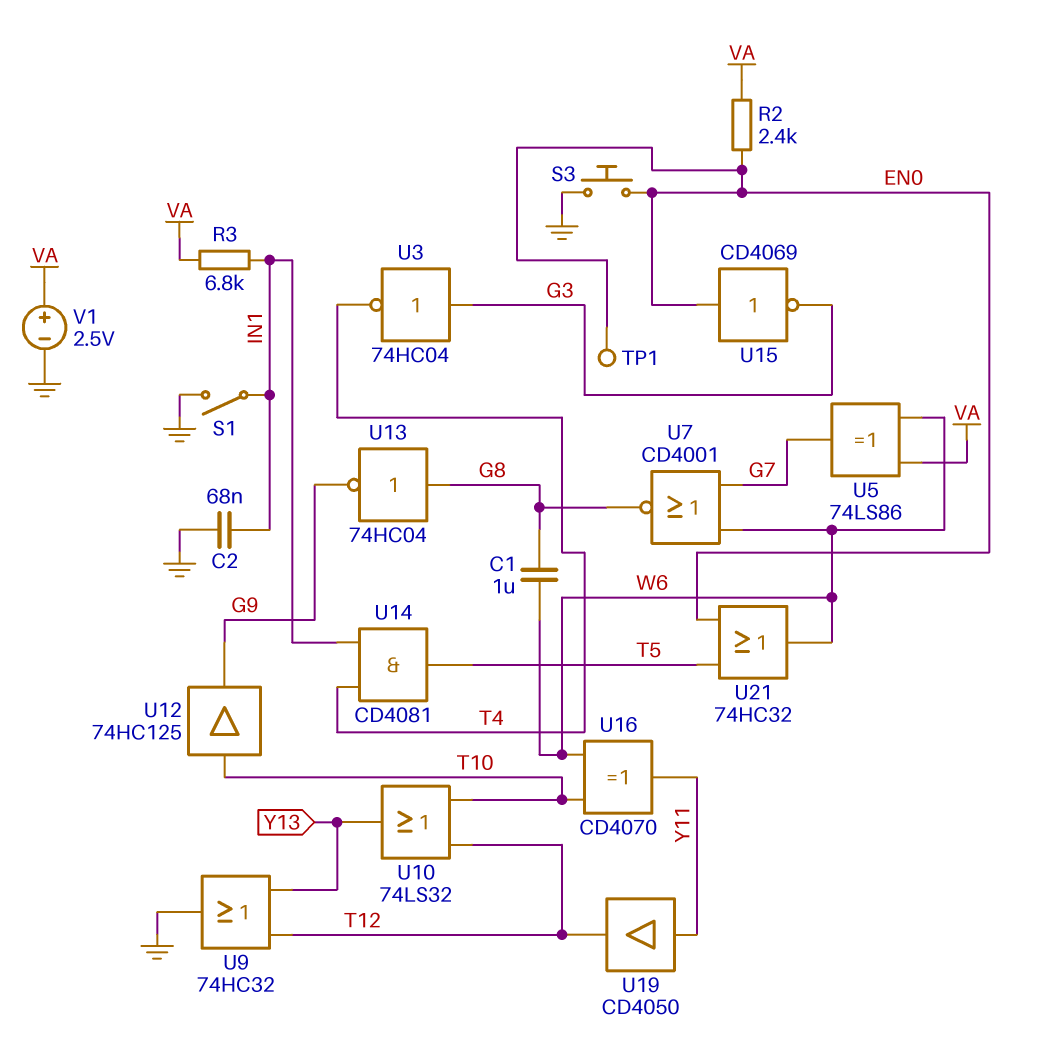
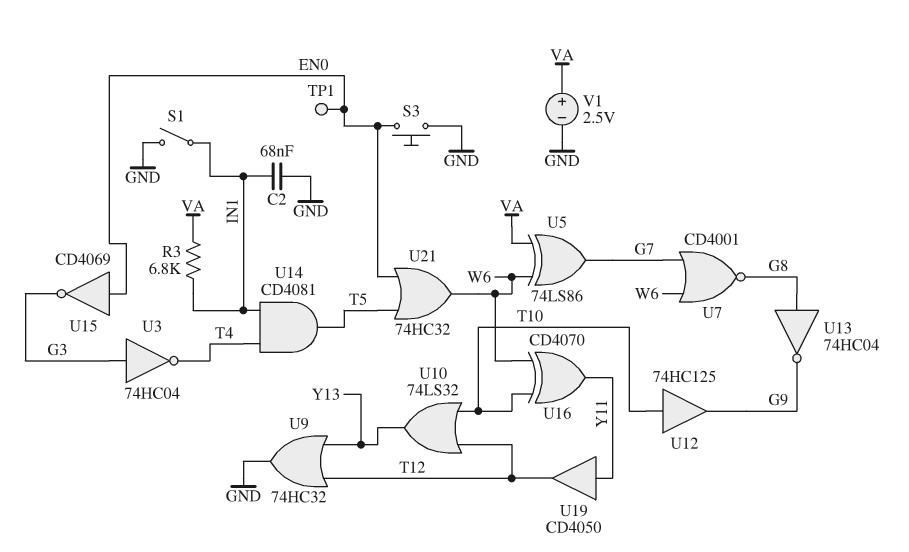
C1: 1uF (G8, W6) -> none
R2: 2.4k (EN0, VA) -> none

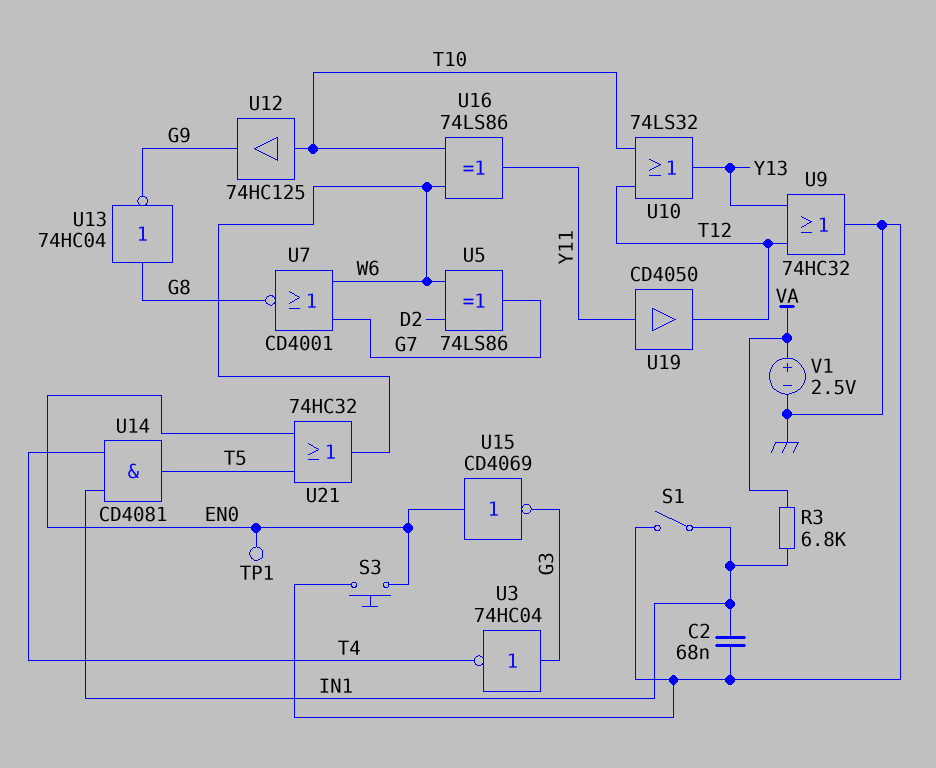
U5: XOR 74LS86 (in VA, in W6, out G7) -> XOR 74LS86 (in D2, in W6, out G7)
U16: XOR CD4070 (in T10, in W6, out Y11) -> XOR 74LS86 (in T10, in W6, out Y11)

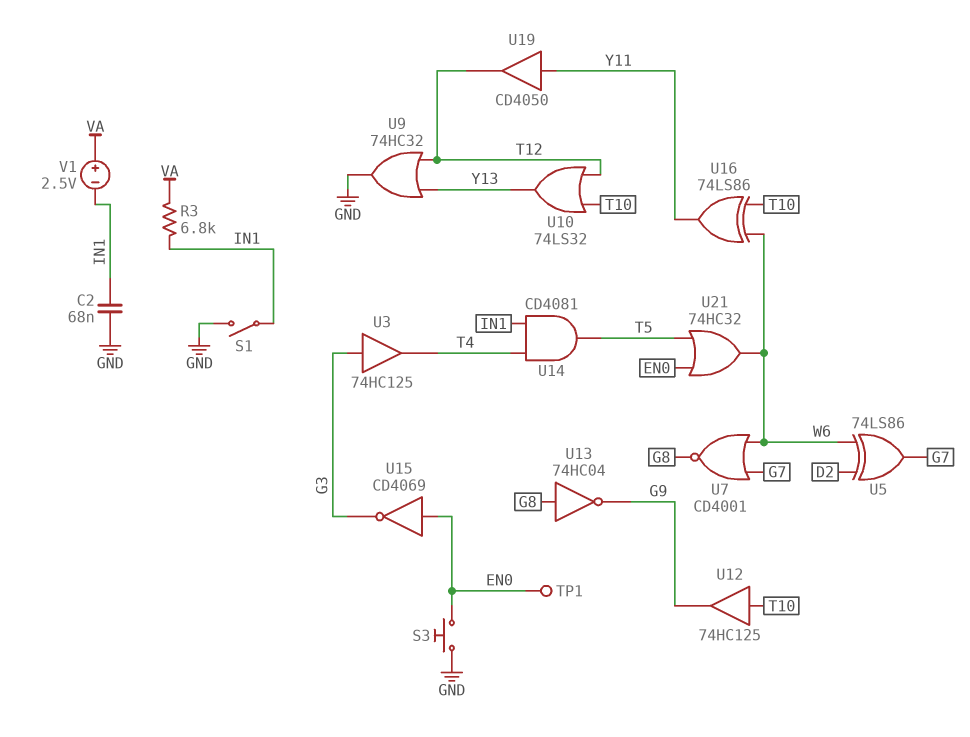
U3: NOT 74HC04 (in G3, out T4) -> buffer 74HC125 (in G3, out T4)
V1: 2.5V (plus VA, minus GND) -> 2.5V (plus VA, minus IN1)

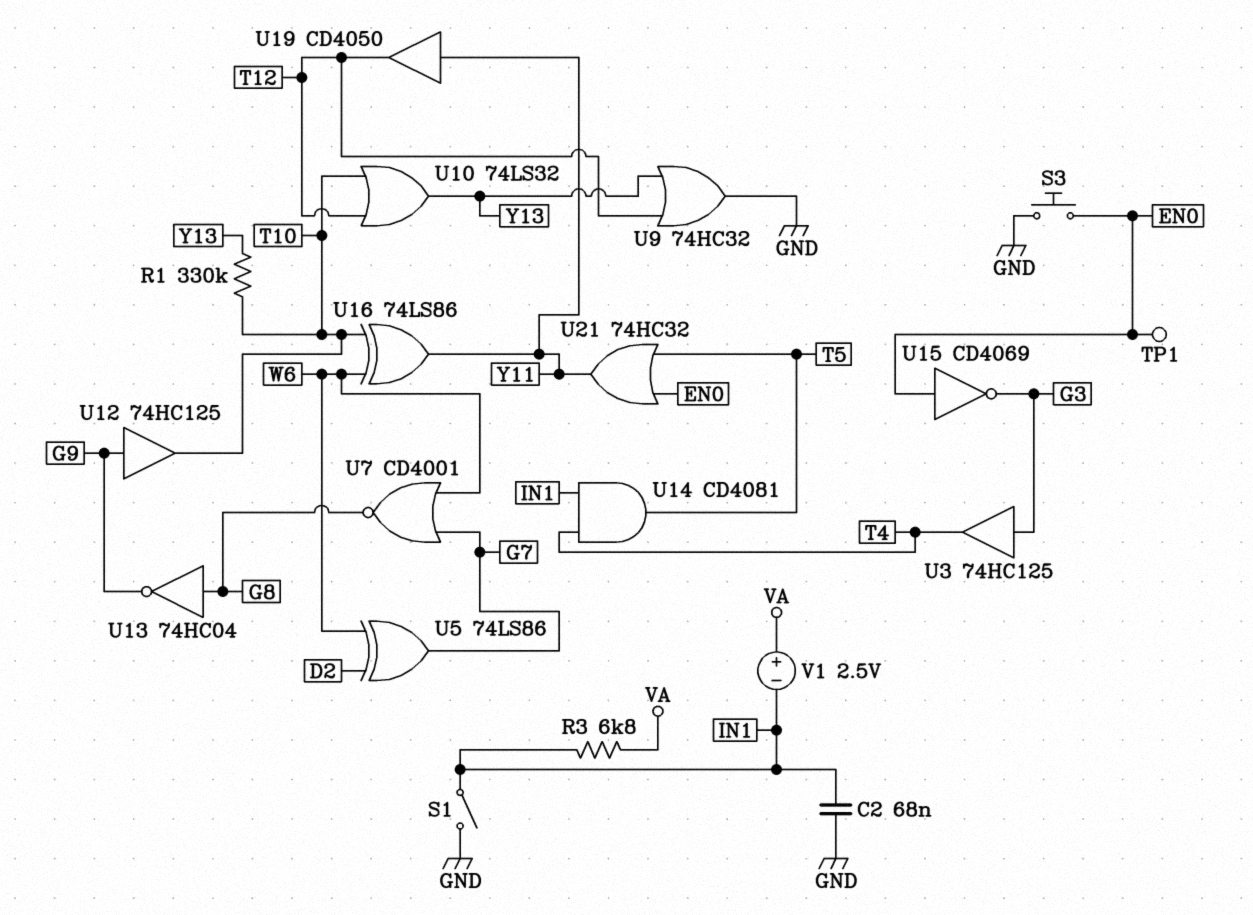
R1: none -> 330k (T10, Y13)
U12: buffer 74HC125 (in T10, out G9) -> buffer 74HC125 (in G9, out T10)
U21: OR 74HC32 (in EN0, in T5, out W6) -> OR 74HC32 (in EN0, in T5, out Y11)

